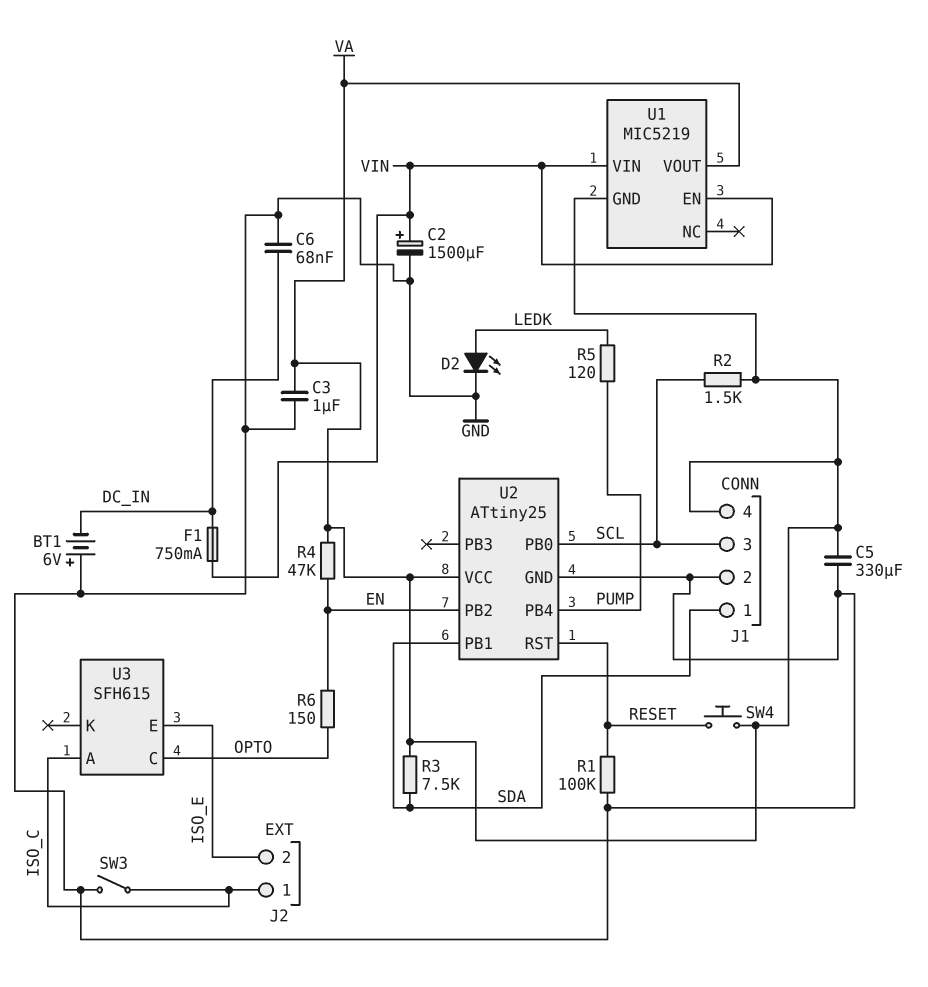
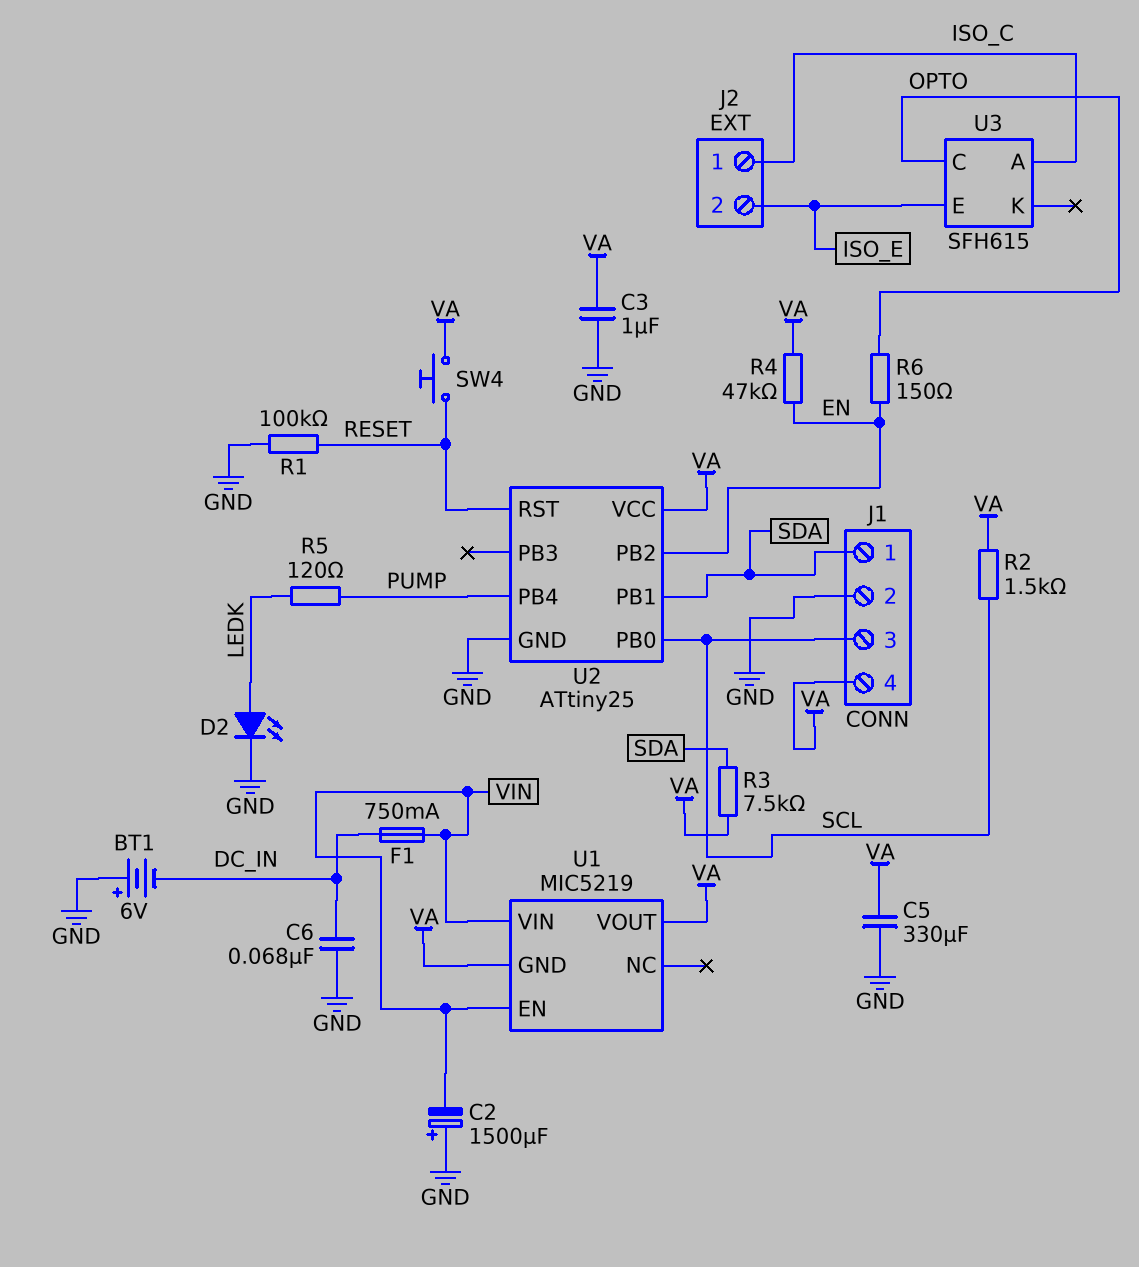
C2: 1500uF (plus VIN, minus GND) -> 1500uF (plus GND, minus VIN)
SW3: switch (GND, ISO_C) -> none

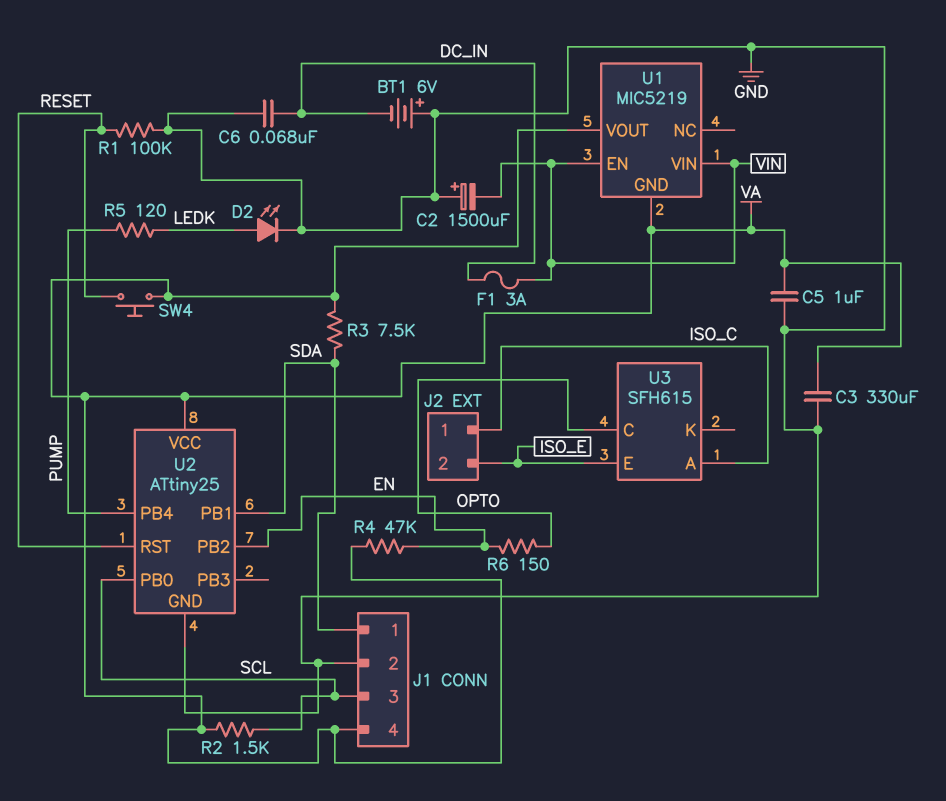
C3: 1uF (GND, VA) -> 330uF (GND, VA)
C5: 330uF (GND, VA) -> 1uF (GND, VA)
F1: 750mA (DC_IN, VIN) -> 3A (DC_IN, VIN)

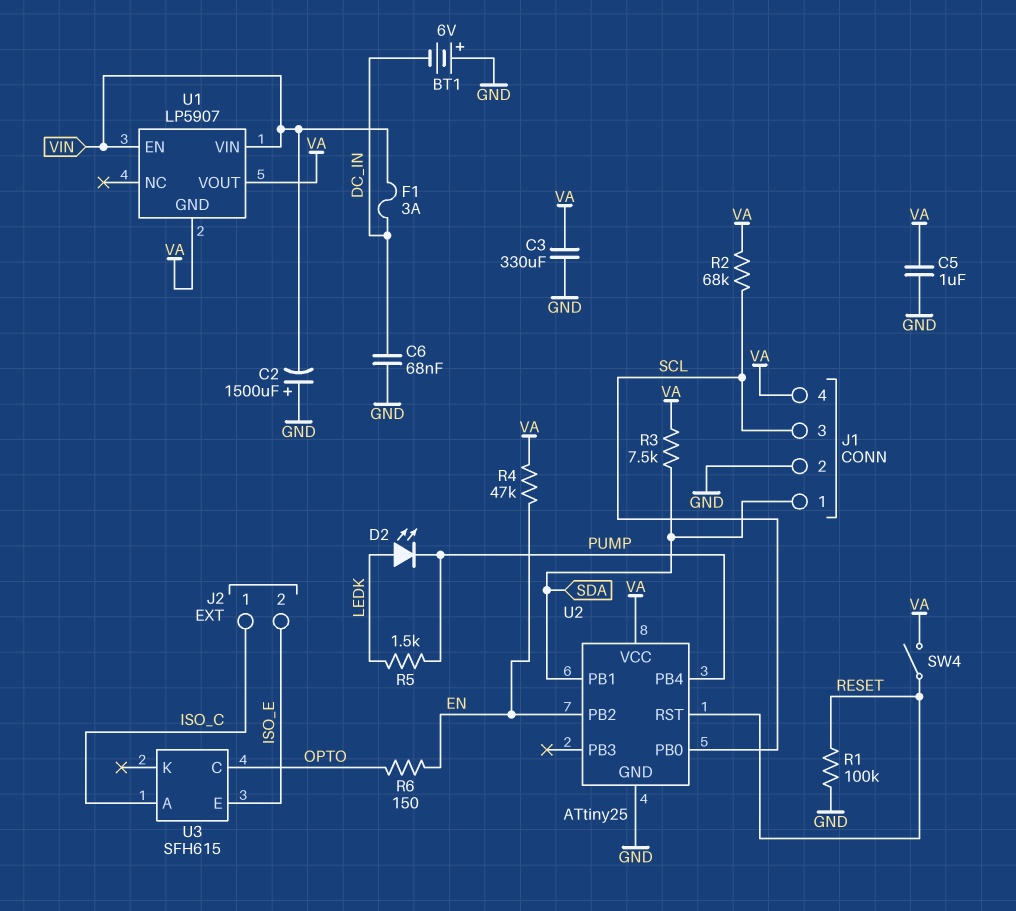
D2: LED (A LEDK, K GND) -> LED (A LEDK, K PUMP)
R2: 1.5k (SCL, VA) -> 68k (SCL, VA)
R5: 120 (LEDK, PUMP) -> 1.5k (LEDK, PUMP)
SW4: button (RESET, VA) -> switch (RESET, VA)
U1: MIC5219 -> LP5907

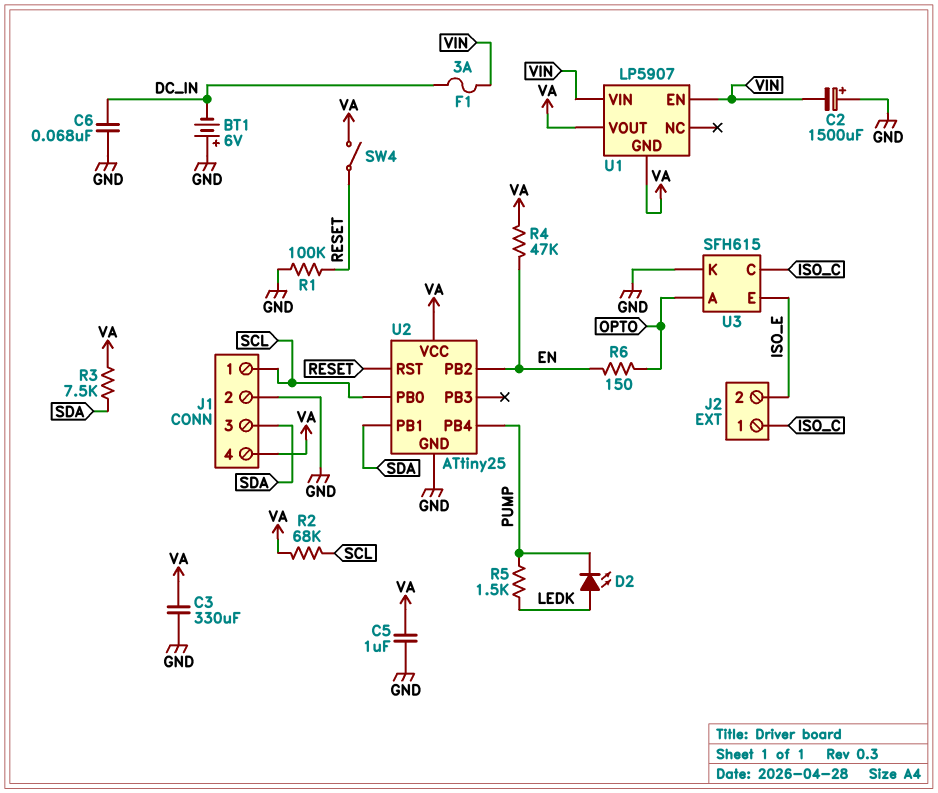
J1 pin 1: SDA -> SCL
J1 pin 3: SCL -> SDA
U3 pin A: ISO_C -> OPTO
U3 pin C: OPTO -> ISO_C
U3 pin K: none -> GND

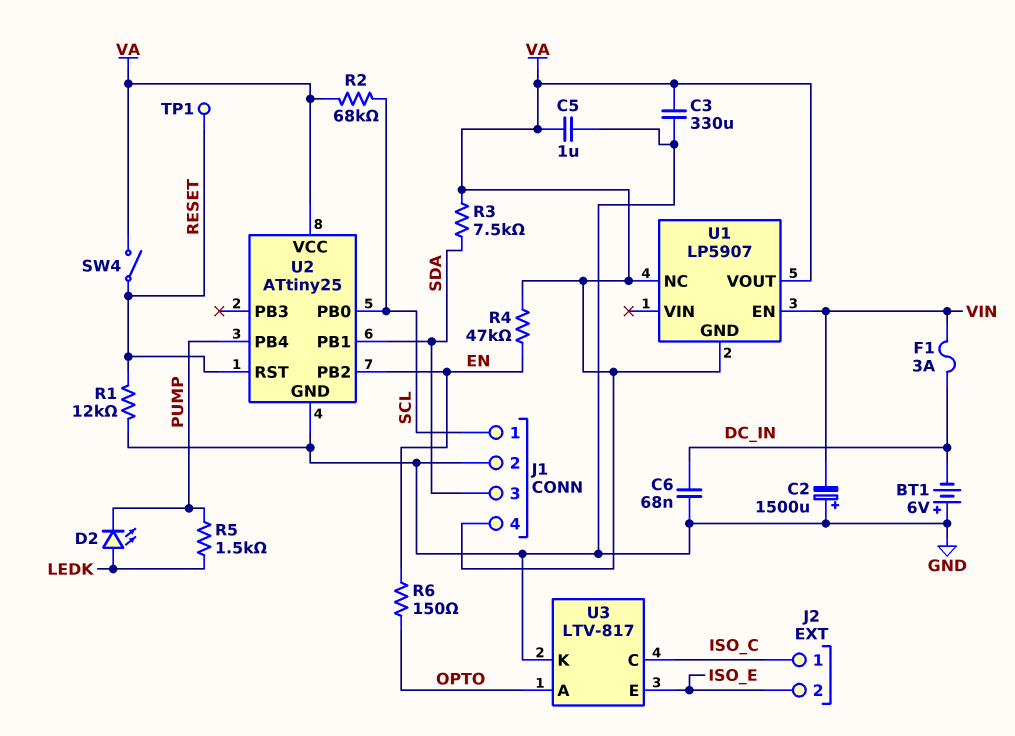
R1: 100k (GND, RESET) -> 12k (GND, RESET)
TP1: none -> test point (RESET)
U1 pin NC: none -> VA
U1 pin VIN: VIN -> none
U3: SFH615 -> LTV-817

